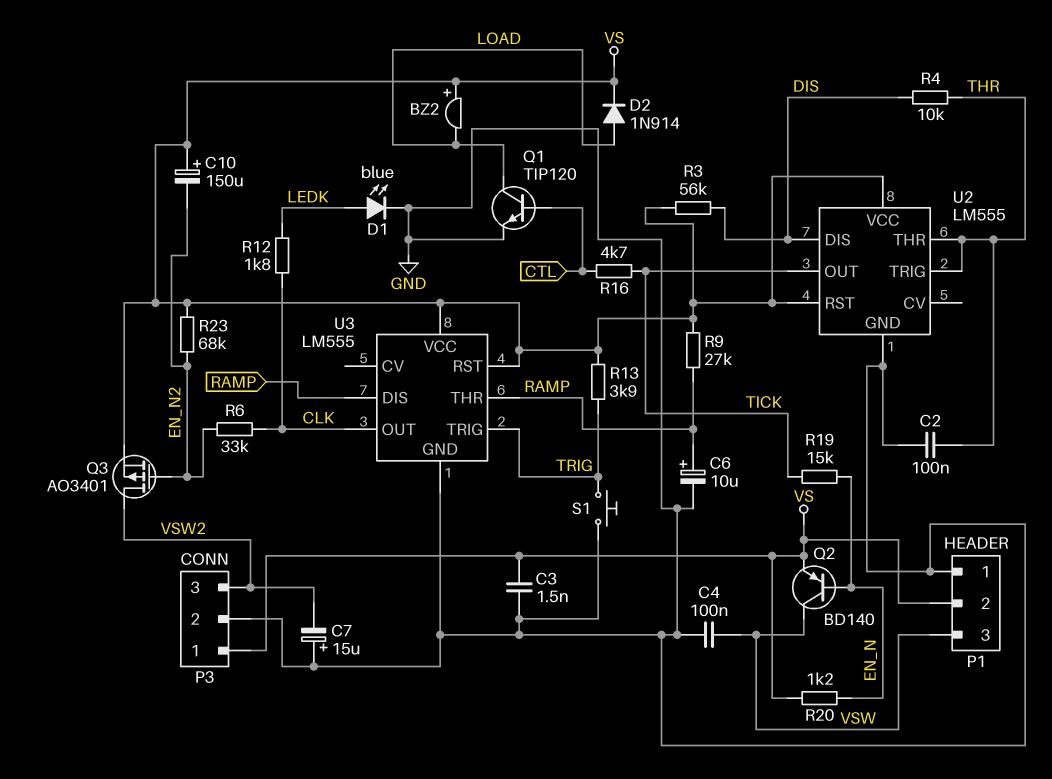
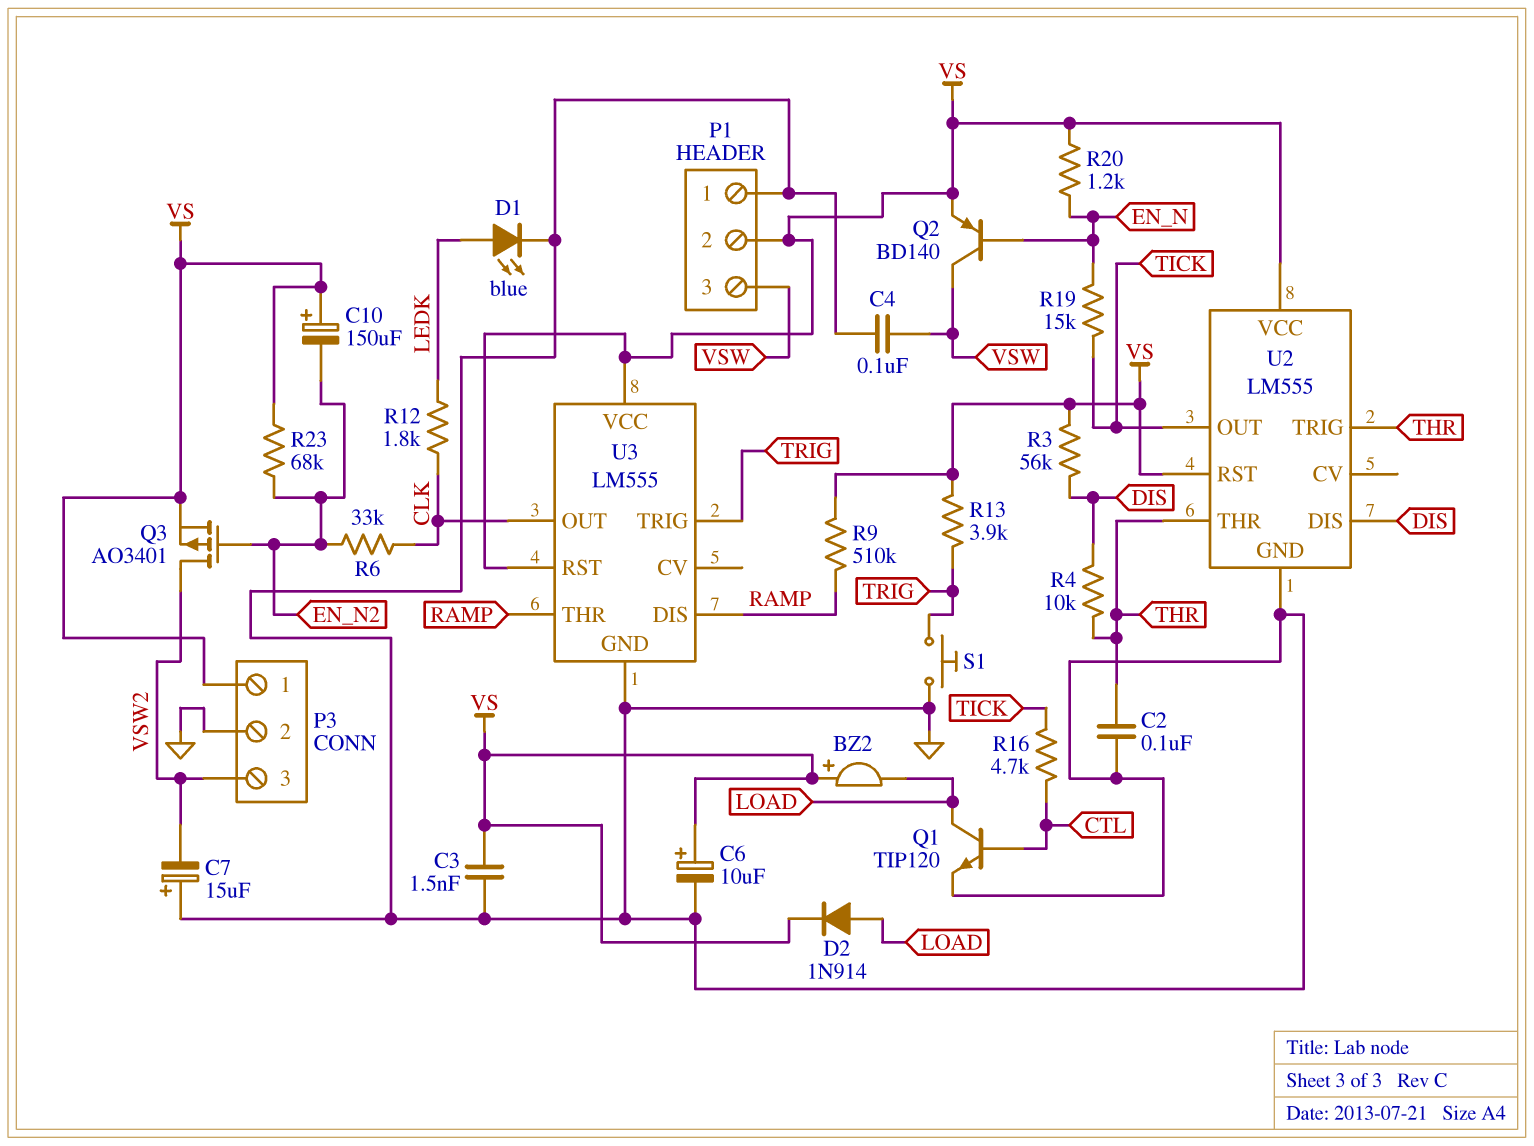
C6: 10uF (plus RAMP, minus GND) -> 10uF (plus VS, minus GND)
R9: 27k (RAMP, VS) -> 510k (RAMP, VS)

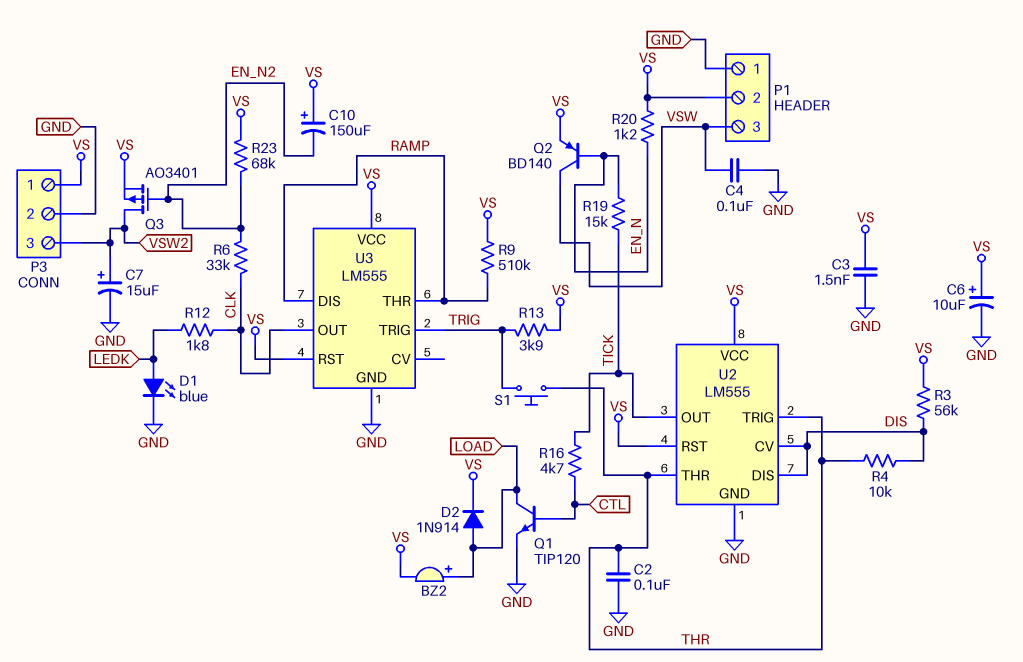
BZ2: buzzer (plus VS, minus LOAD) -> buzzer (plus LOAD, minus VS)
C7: 15uF (plus GND, minus VSW2) -> 15uF (plus VSW2, minus GND)
S1: button (GND, TRIG) -> button (THR, TRIG)
U2 pin CV: none -> DIS

